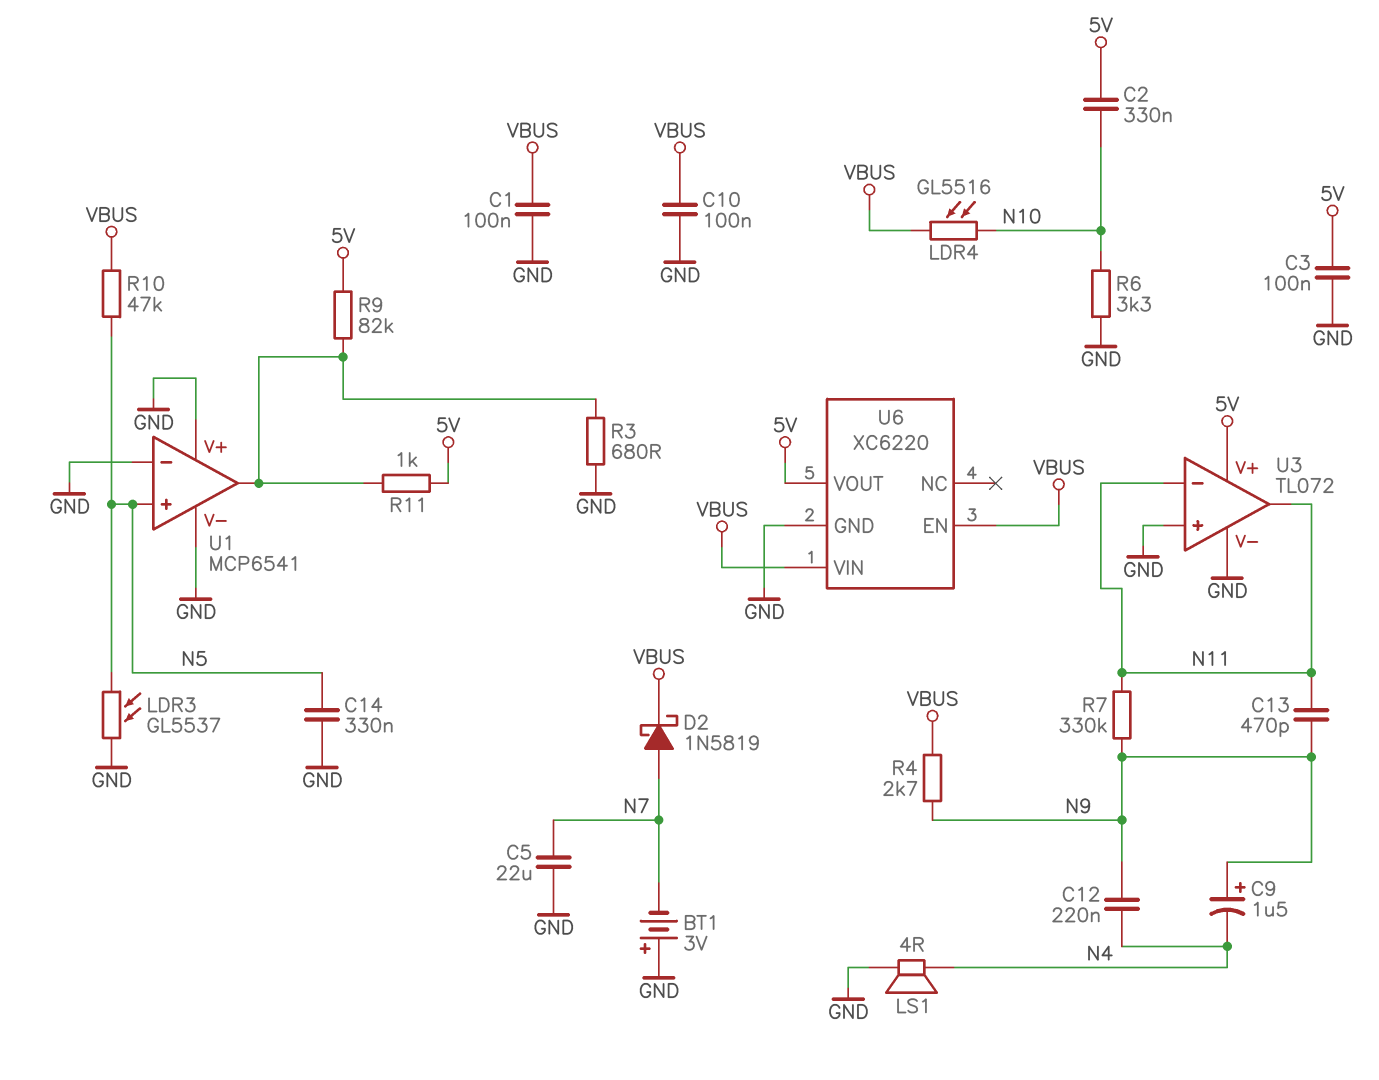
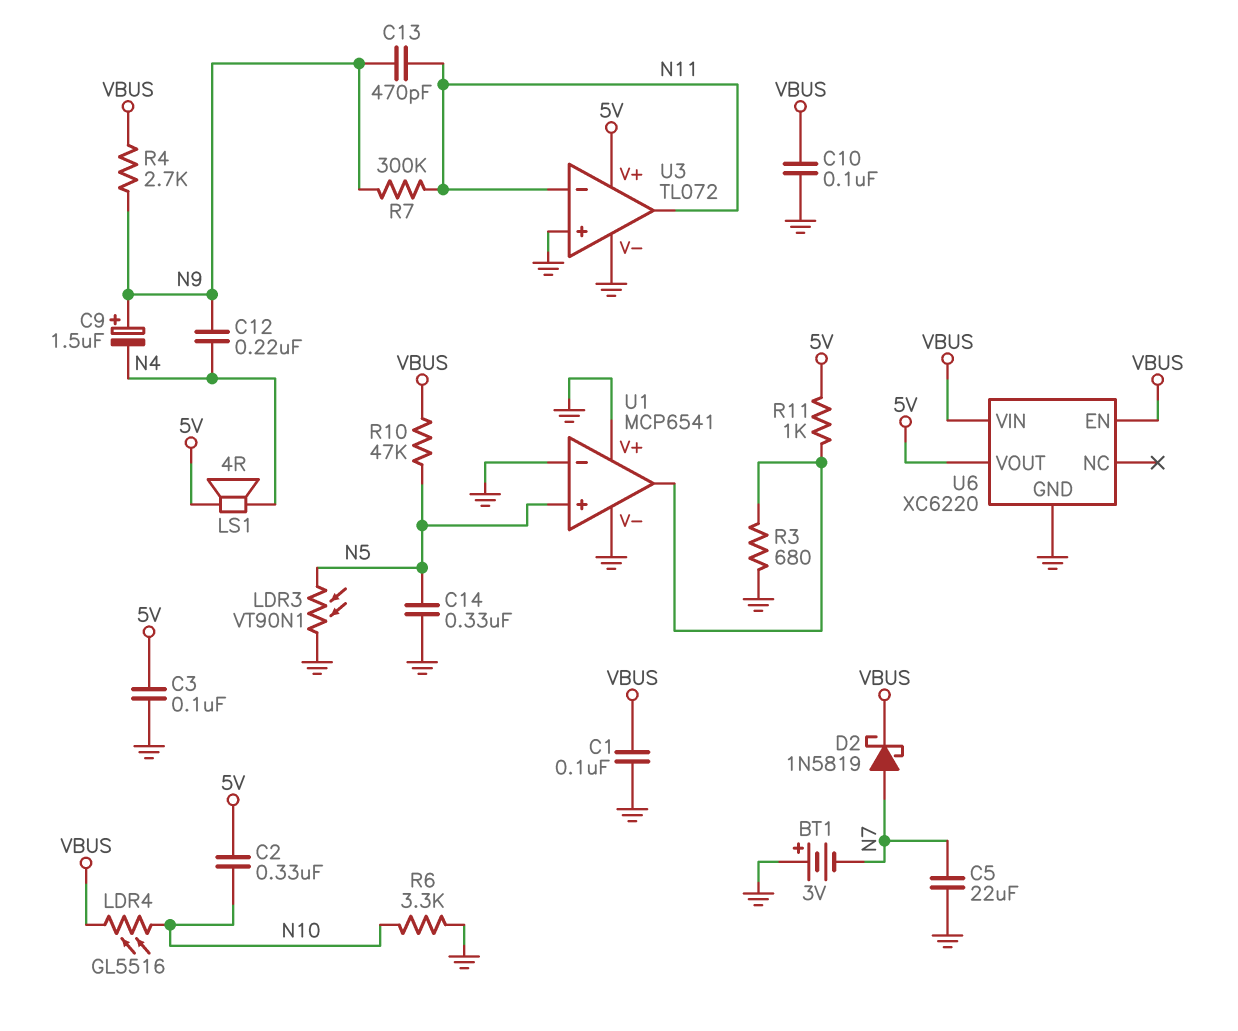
LDR3: GL5537 (GND, N5) -> VT90N1 (GND, N5)
LS1: speaker 4R (GND, N4) -> speaker 4R (5V, N4)
R7: 330k (N9, N11) -> 300k (N9, N11)
R9: 82k (5V, U1/out) -> none

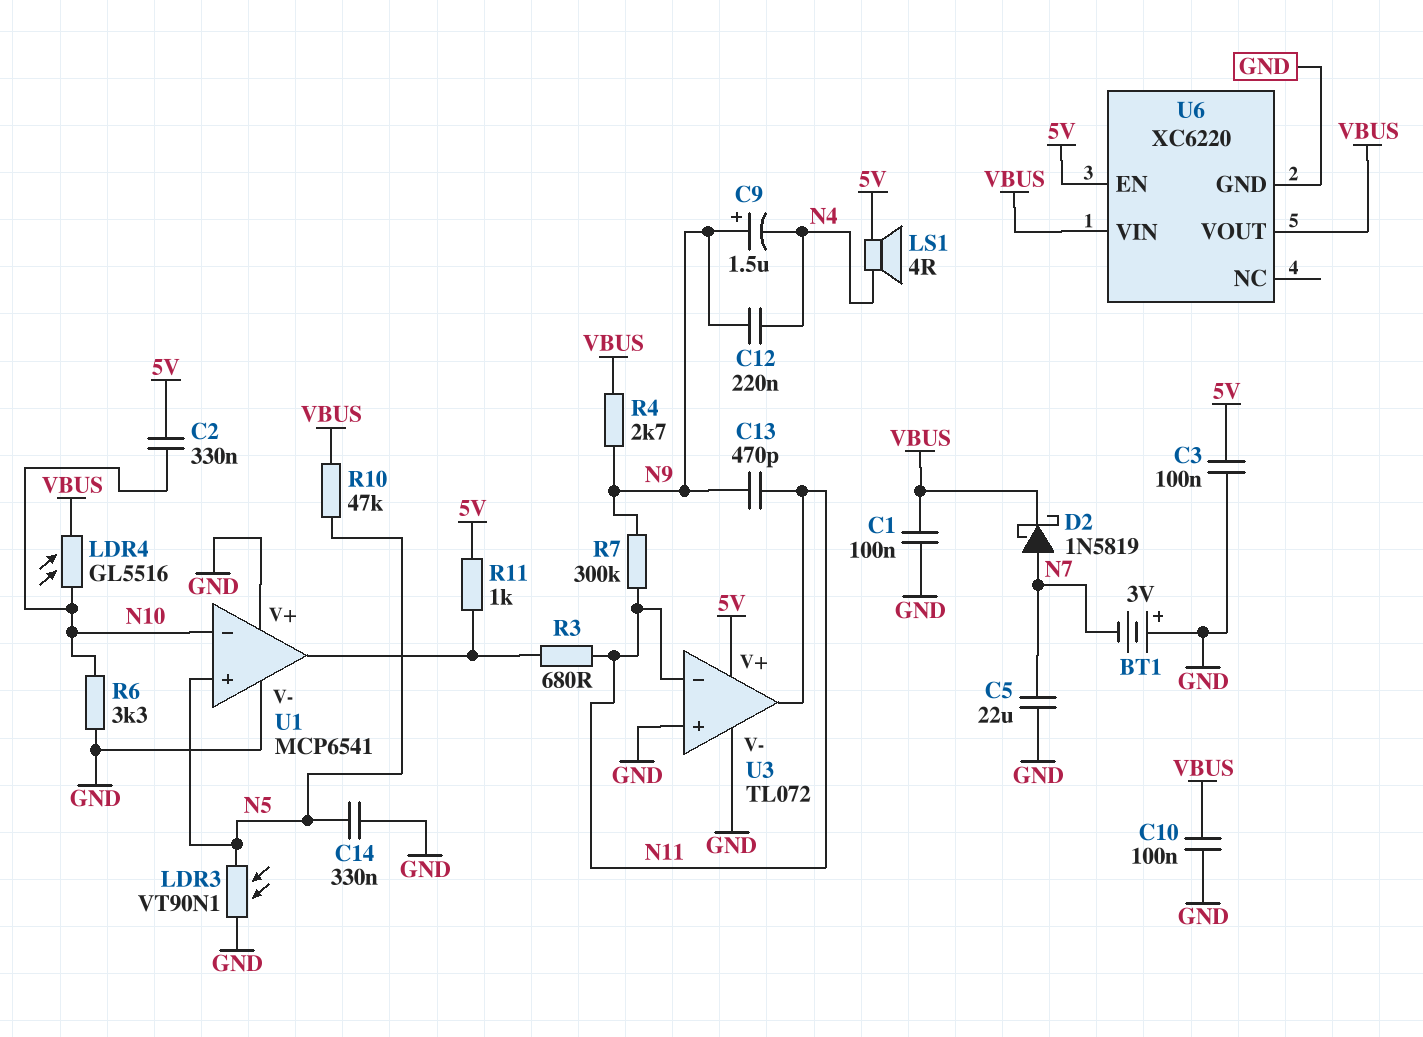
R3: 680 (GND, U1/out) -> 680 (N11, U1/out)
U1 pin in-: GND -> N10
U6 pin EN: VBUS -> 5V
U6 pin VOUT: 5V -> VBUS

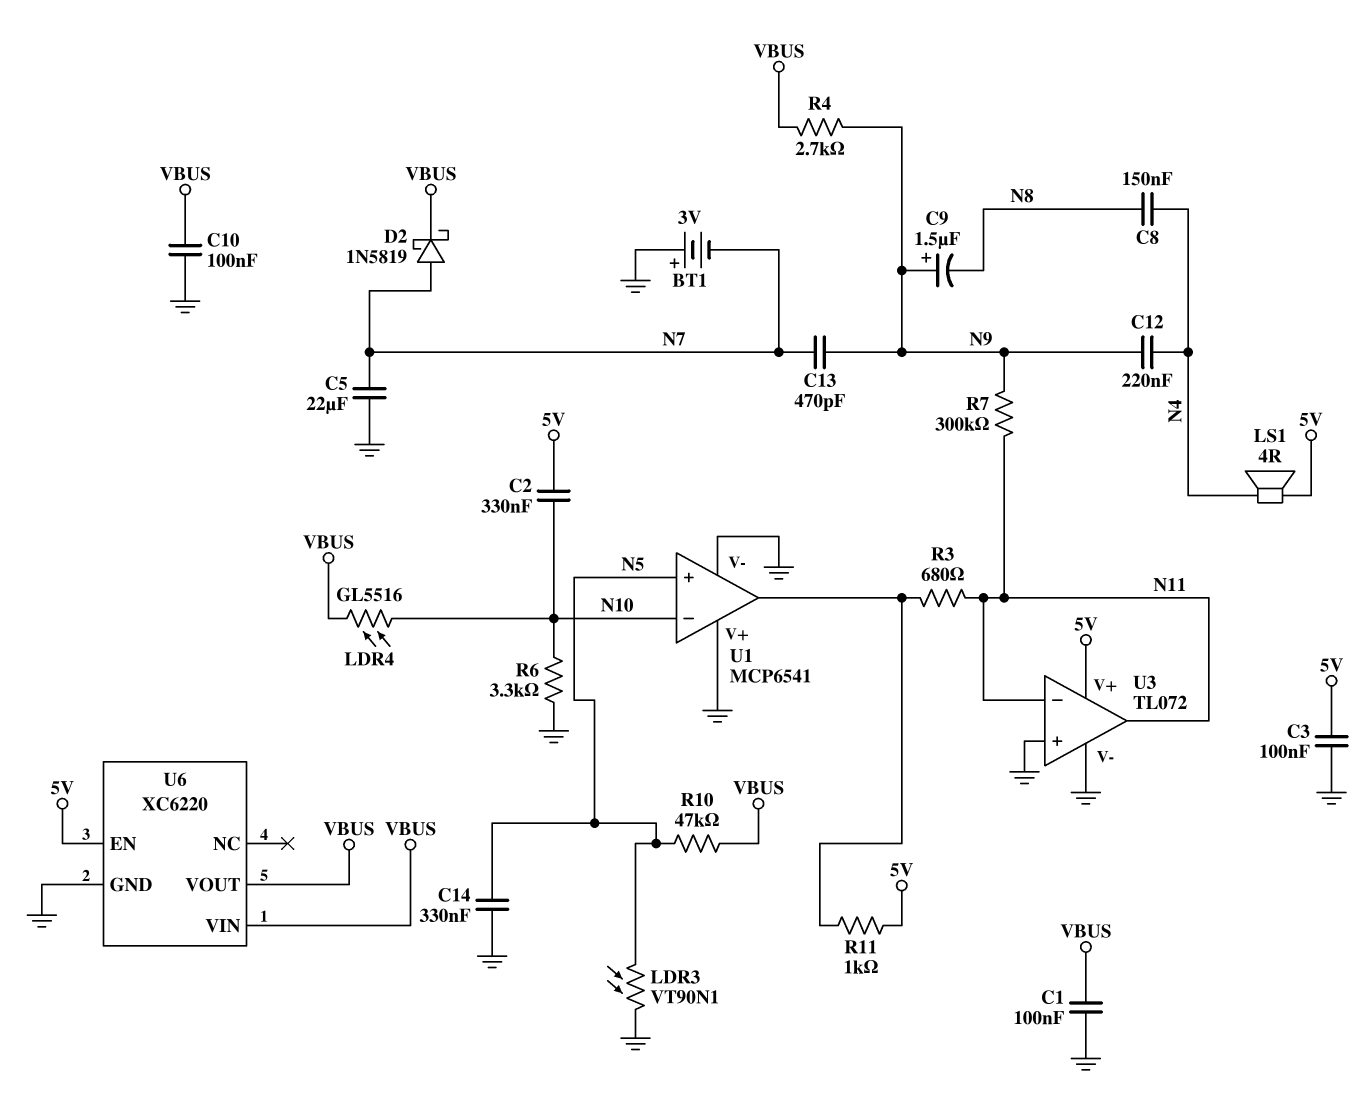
C8: none -> 150nF (N4, N8)
C9: 1.5uF (plus N9, minus N4) -> 1.5uF (plus N9, minus N8)
C13: 470pF (N9, N11) -> 470pF (N7, N9)

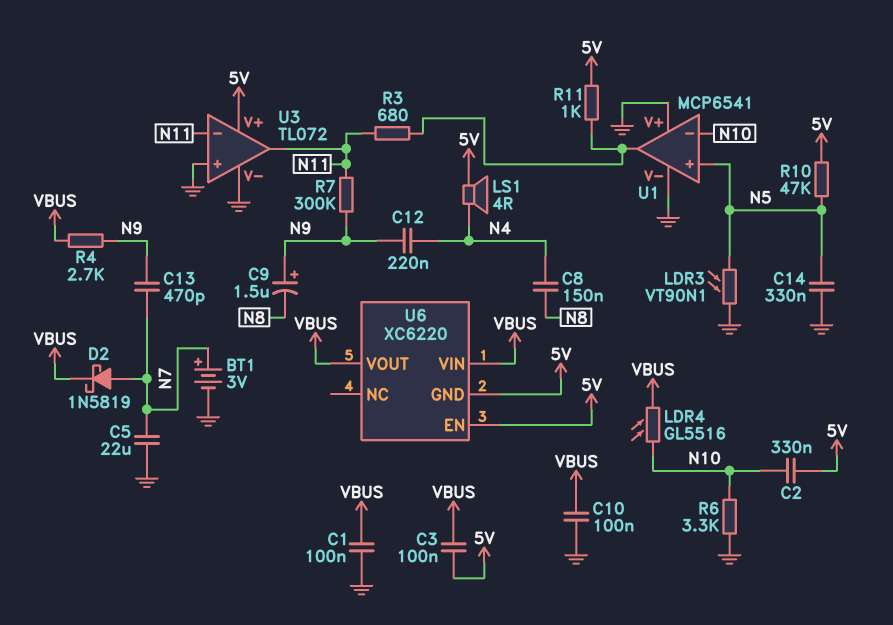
BT1: 3V (plus GND, minus N7) -> 3V (plus N7, minus GND)
C3: 100nF (5V, GND) -> 100nF (5V, VBUS)
R10: 47k (N5, VBUS) -> 47k (5V, N5)
U6 pin GND: GND -> 5V

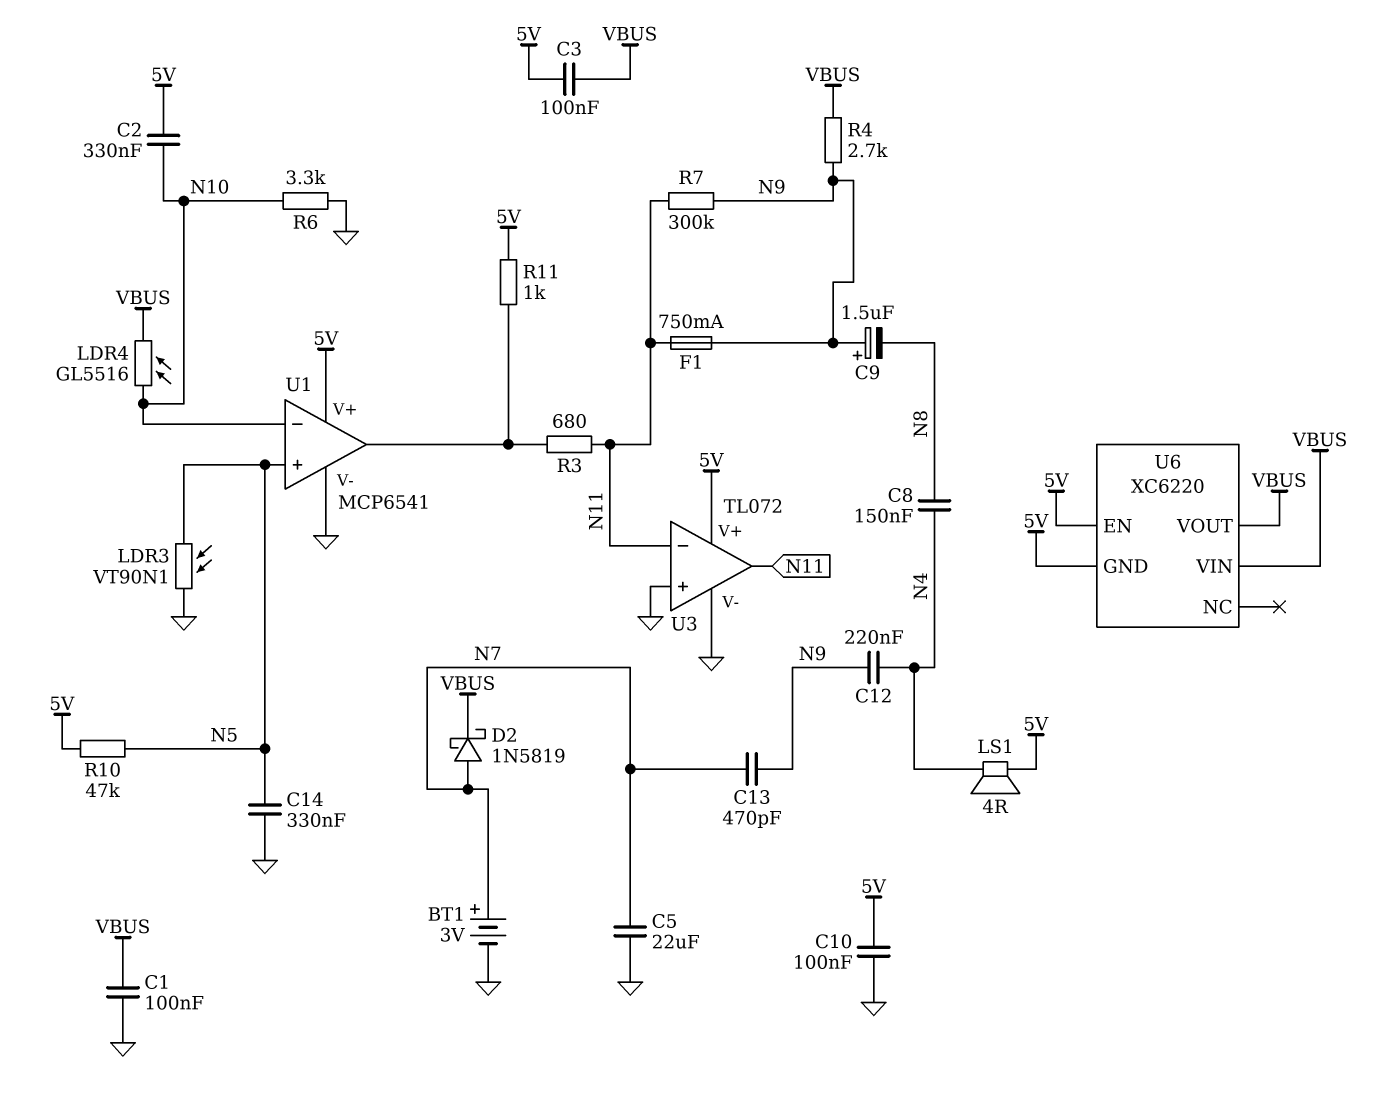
C10: 100nF (GND, VBUS) -> 100nF (5V, GND)
F1: none -> 750mA (N9, N11)
U1 pin V+: GND -> 5V

